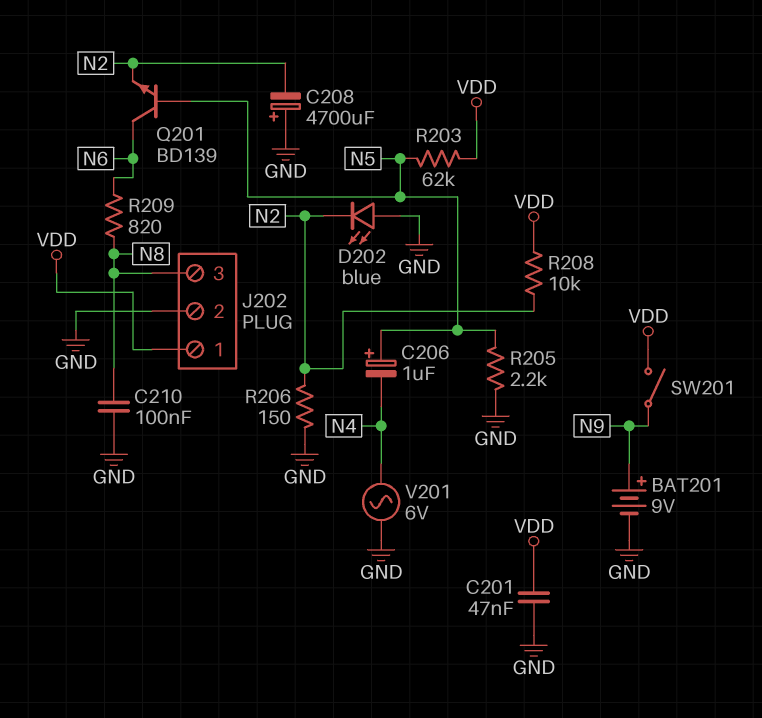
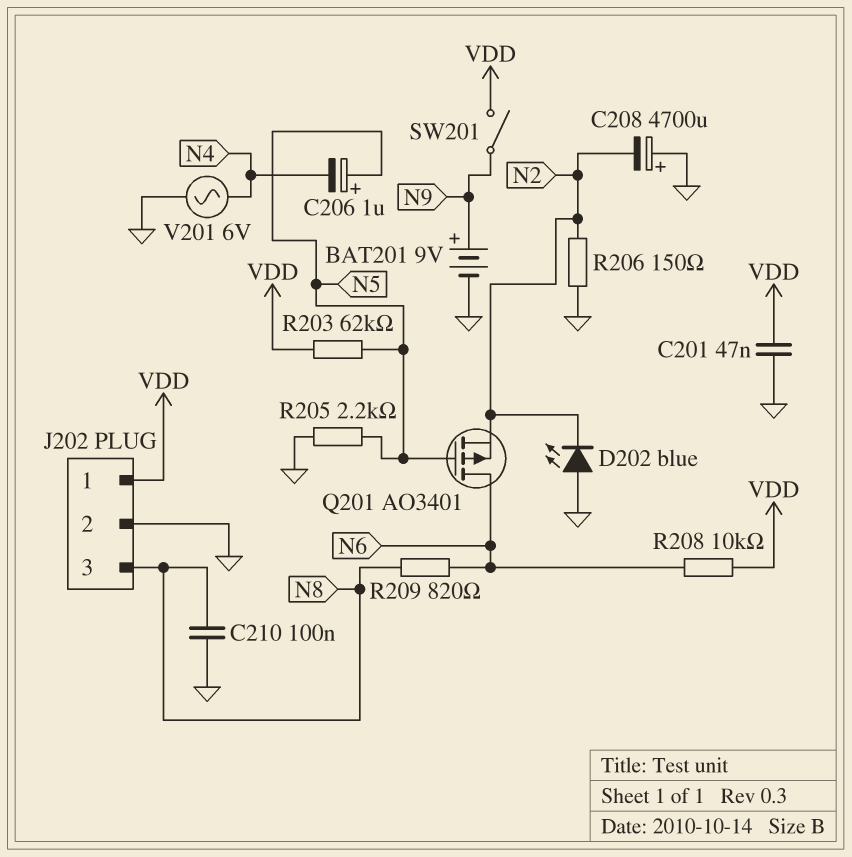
Q201: NPN BD139 (B N5, C N6, E N2) -> PMOS AO3401 (G N5, D N6, S N2)
R208: 10k (N2, VDD) -> 10k (N6, VDD)

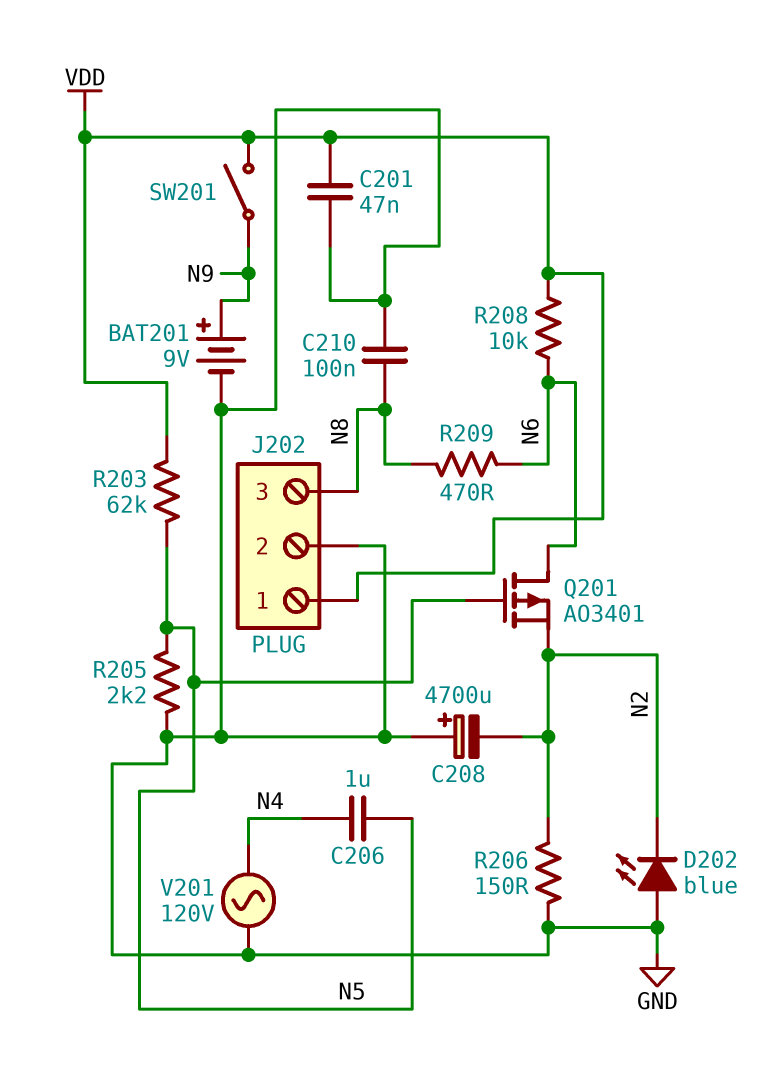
C206: 1uF (plus N5, minus N4) -> 1uF (N4, N5)
R209: 820 (N6, N8) -> 470 (N6, N8)
V201: AC 6V (GND, N4) -> AC 120V (GND, N4)

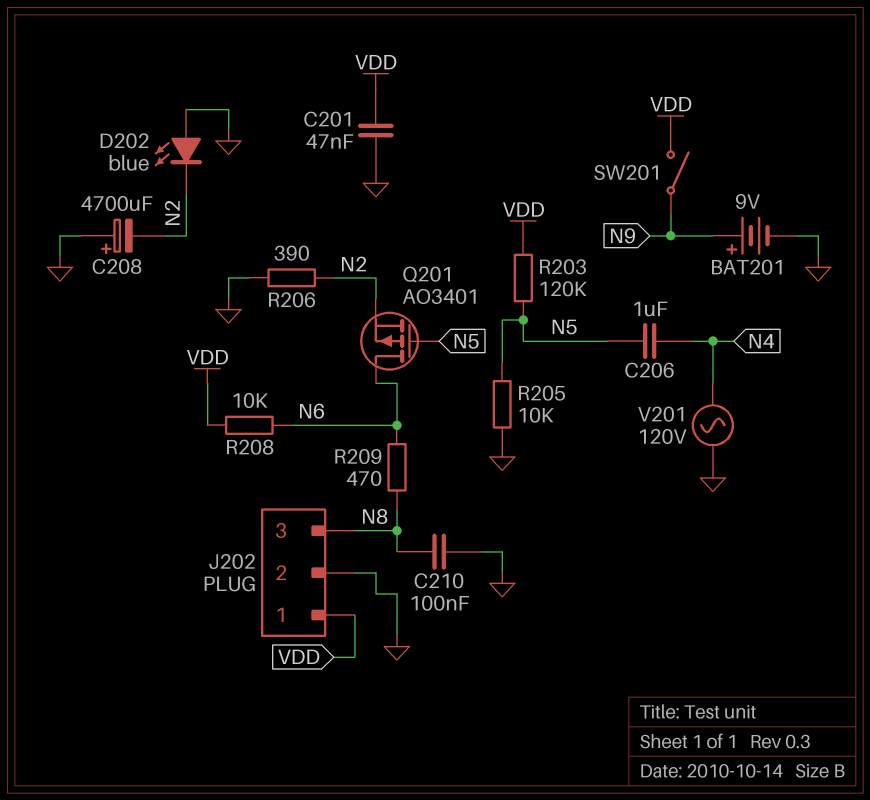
R203: 62k (N5, VDD) -> 120k (N5, VDD)
R205: 2.2k (GND, N5) -> 10k (GND, N5)
R206: 150 (GND, N2) -> 390 (GND, N2)

